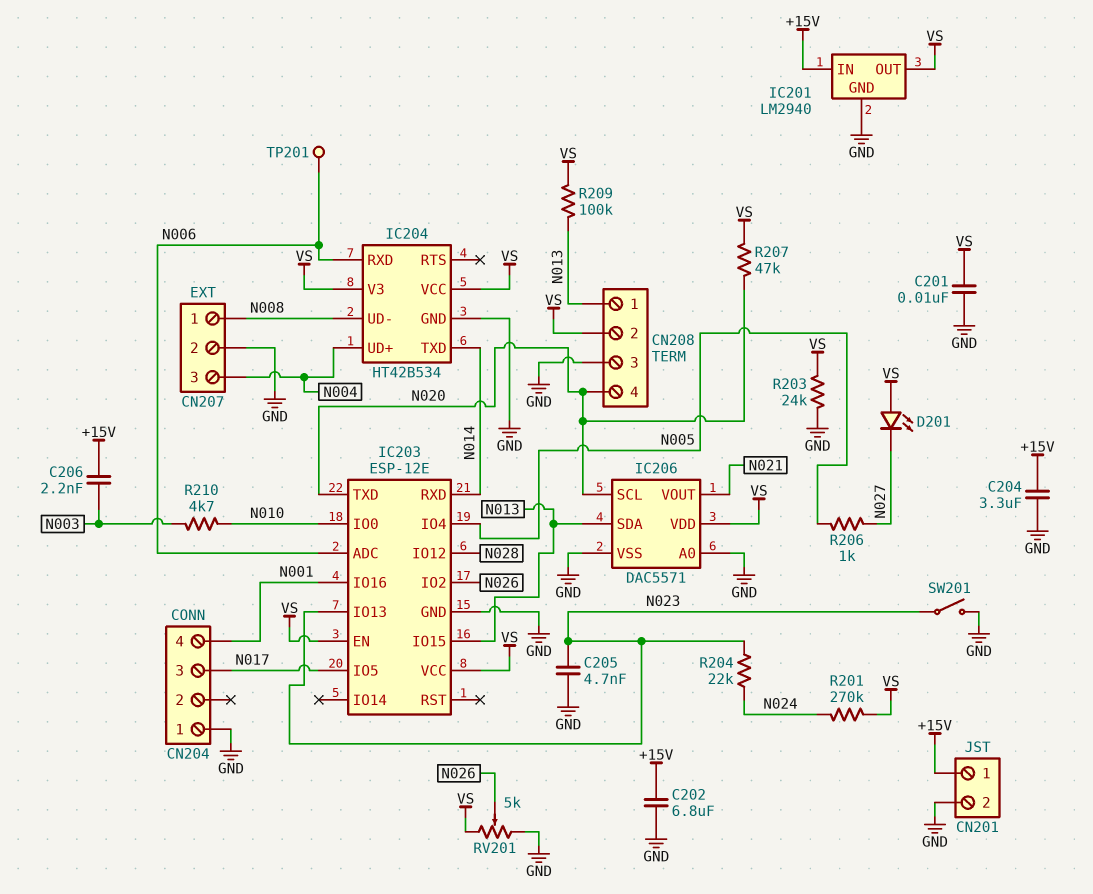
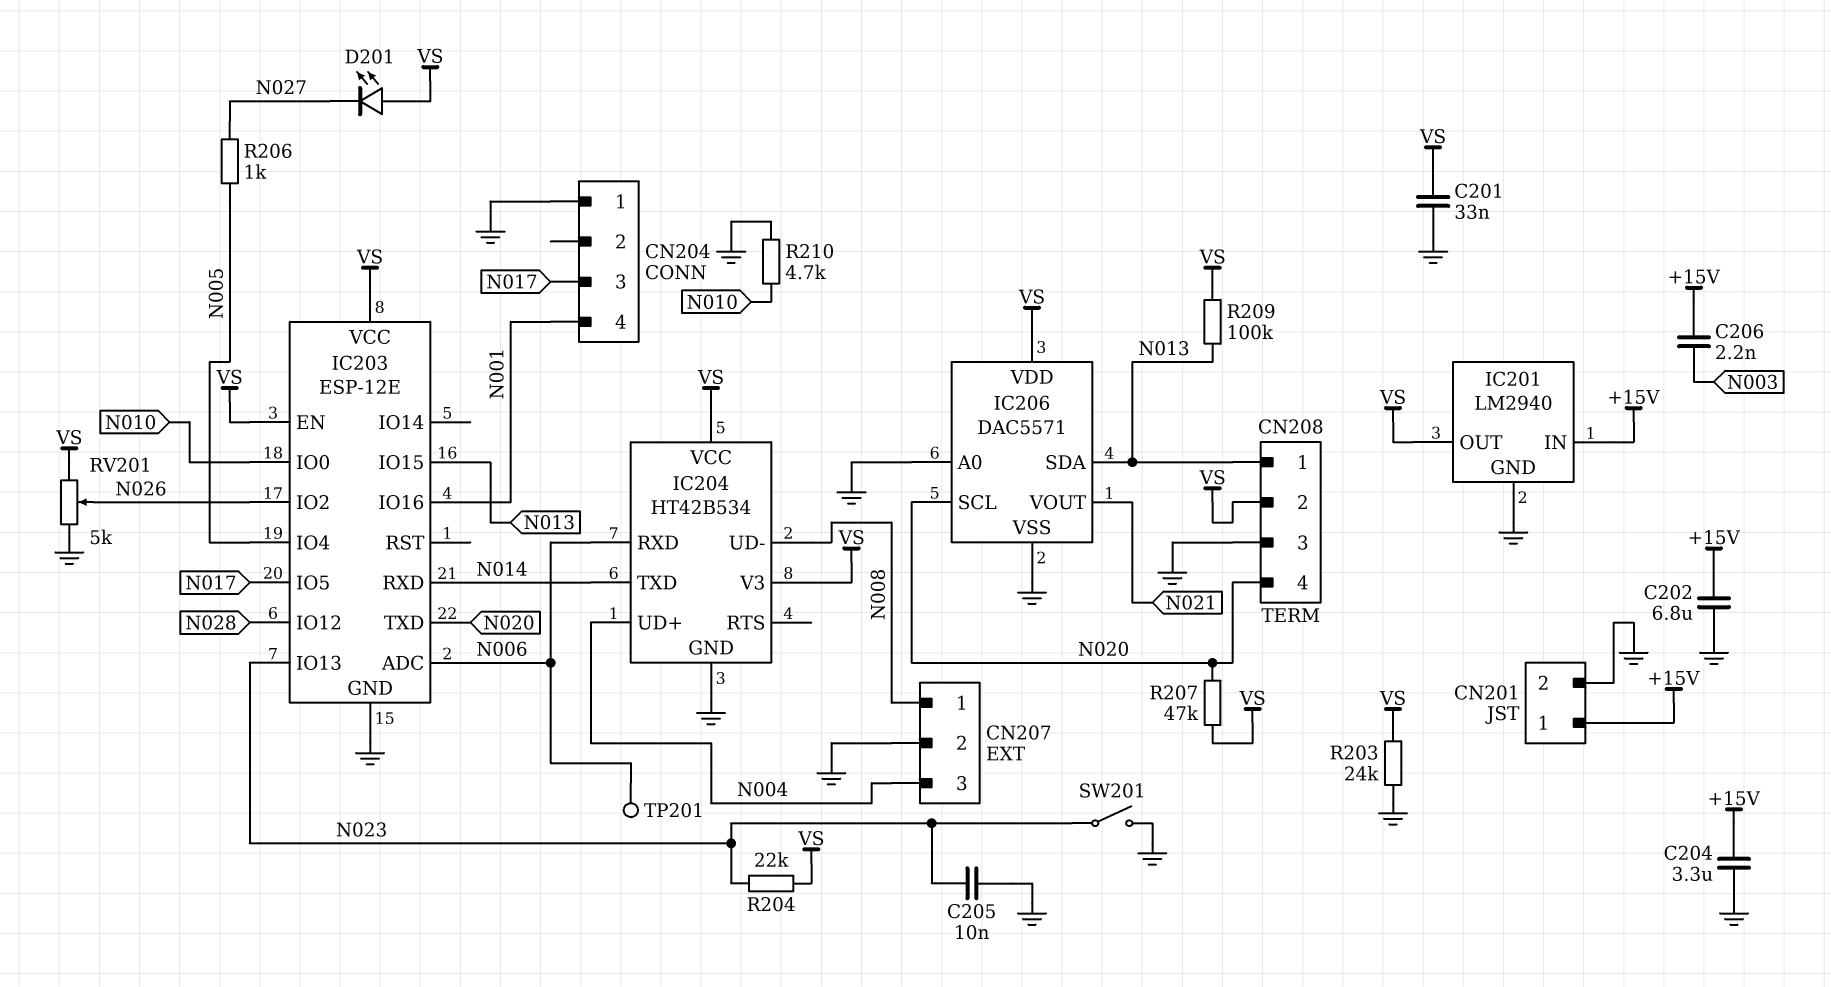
C201: 10nF (GND, VS) -> 33nF (GND, VS)
C205: 4.7nF (GND, N023) -> 10nF (GND, N023)
R201: 270k (N024, VS) -> none
R204: 22k (N023, N024) -> 22k (N023, VS)
R210: 4.7k (N003, N010) -> 4.7k (GND, N010)

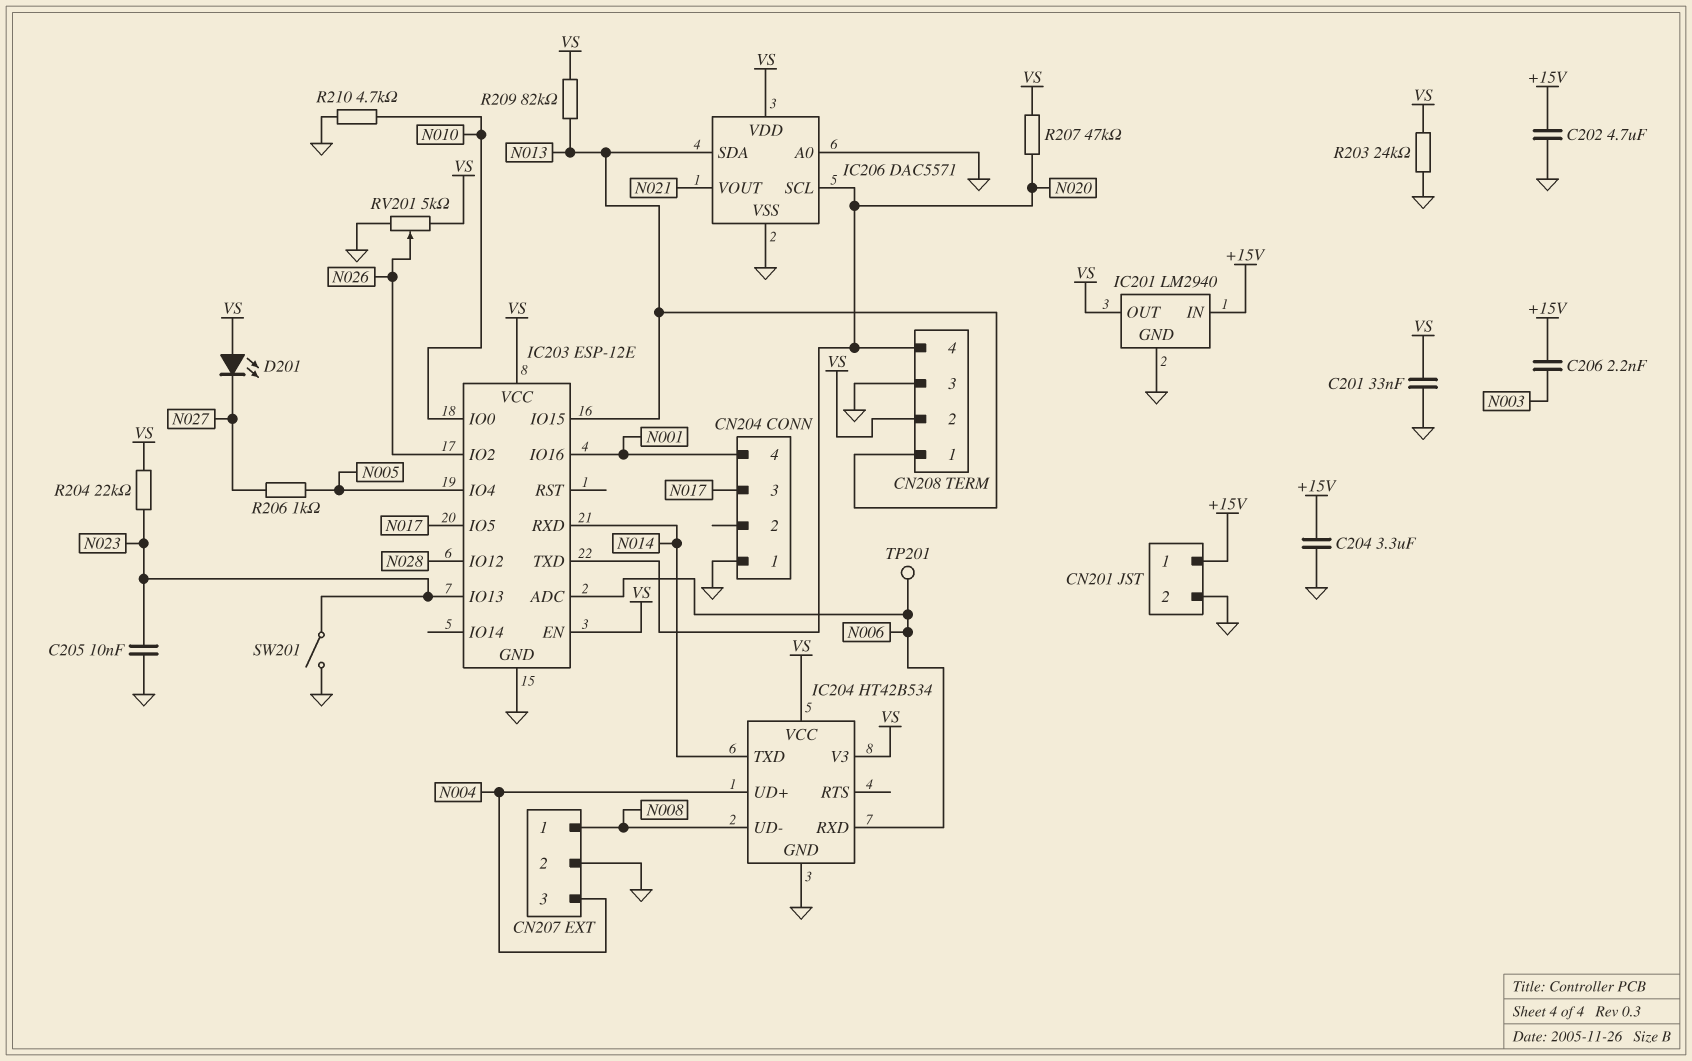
C202: 6.8uF (+15V, GND) -> 4.7uF (+15V, GND)
R209: 100k (N013, VS) -> 82k (N013, VS)

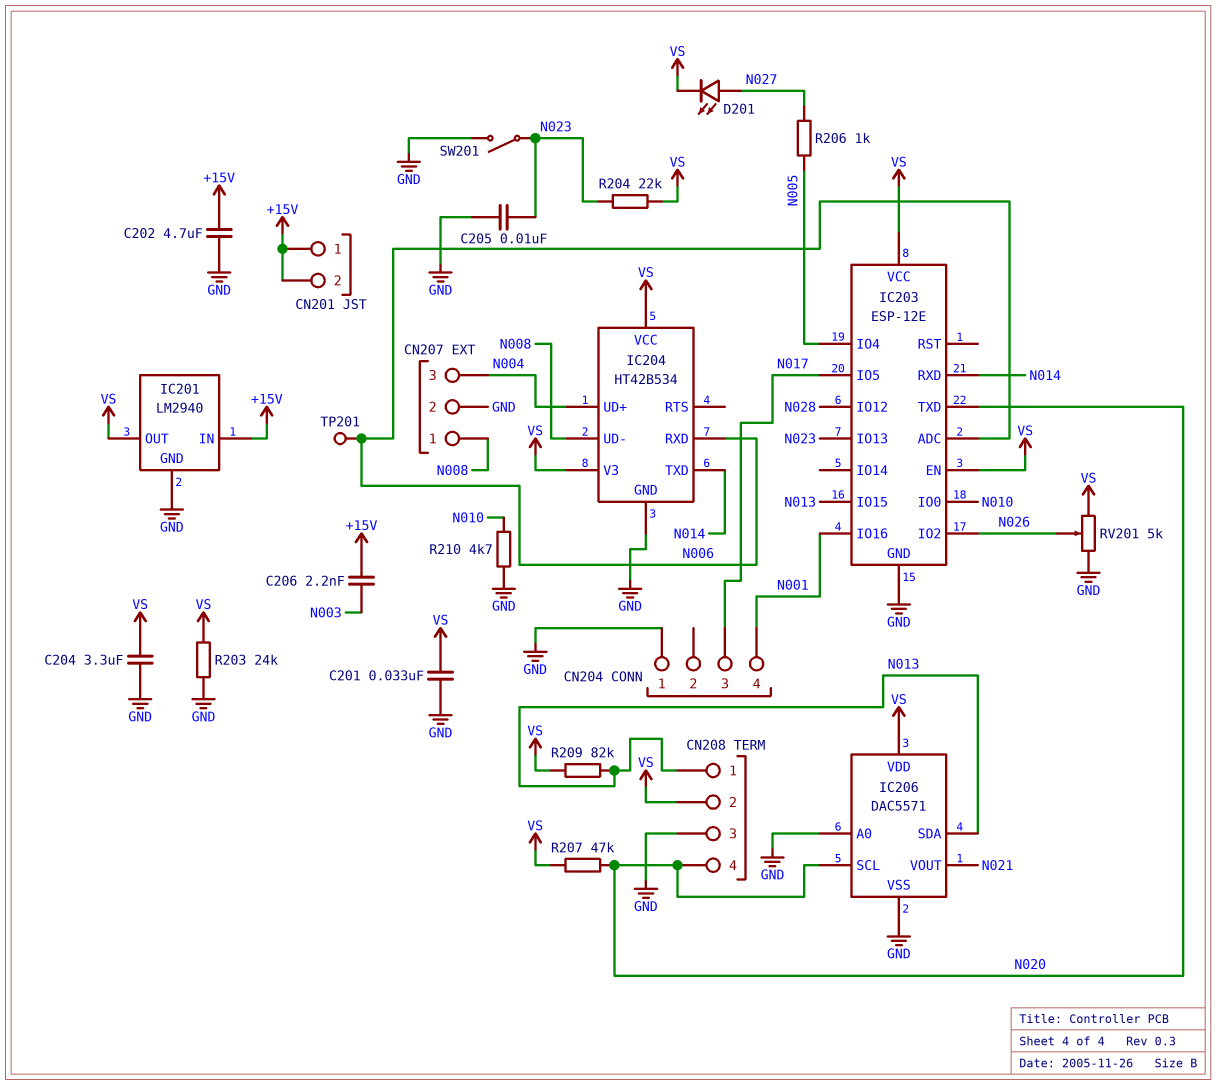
C204: 3.3uF (+15V, GND) -> 3.3uF (GND, VS)
CN201 pin 2: GND -> +15V
D201: LED (A VS, K N027) -> LED (A N027, K VS)

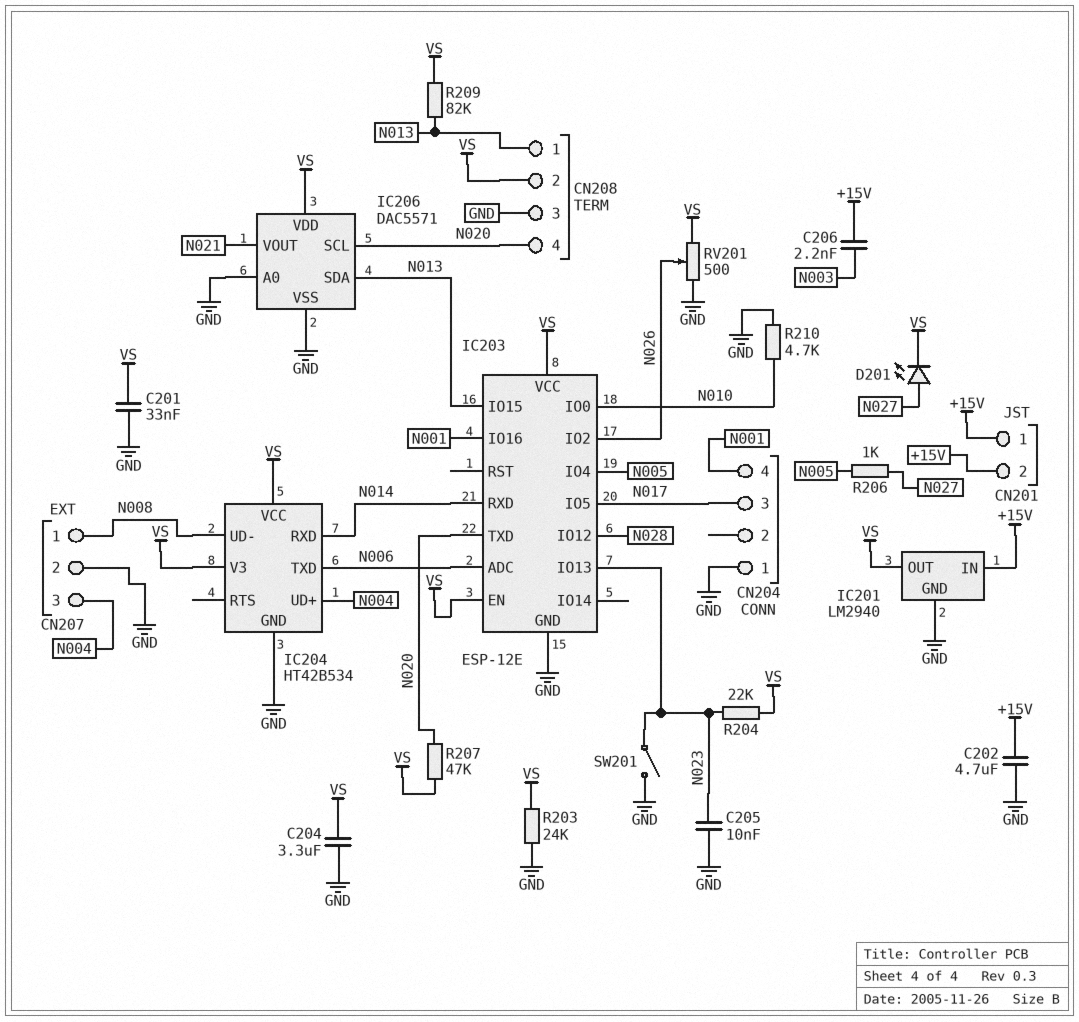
IC204 pin RXD: N006 -> N014
IC204 pin TXD: N014 -> N006
RV201: 5k (GND, VS, wiper N026) -> 500 (GND, VS, wiper N026)
TP201: test point (N006) -> none

